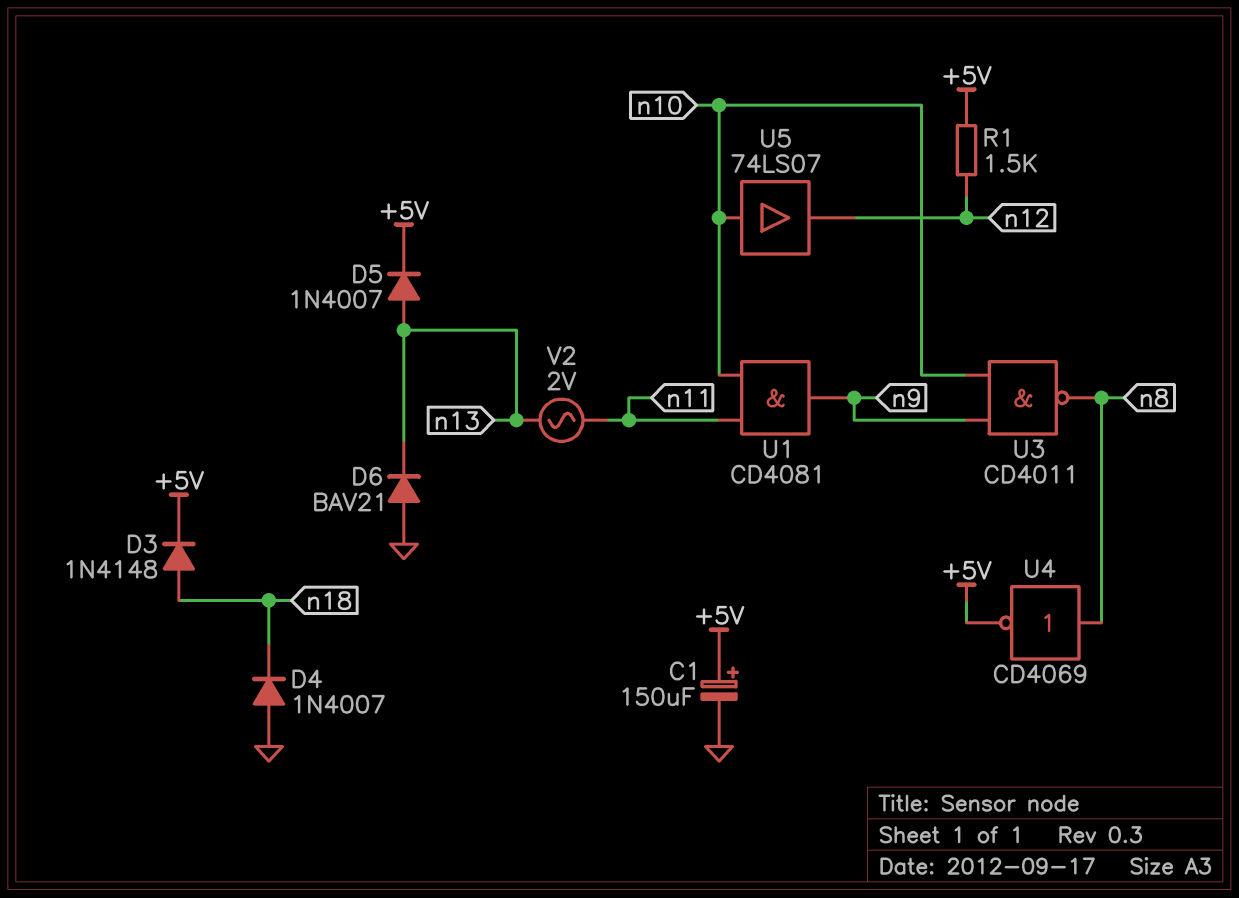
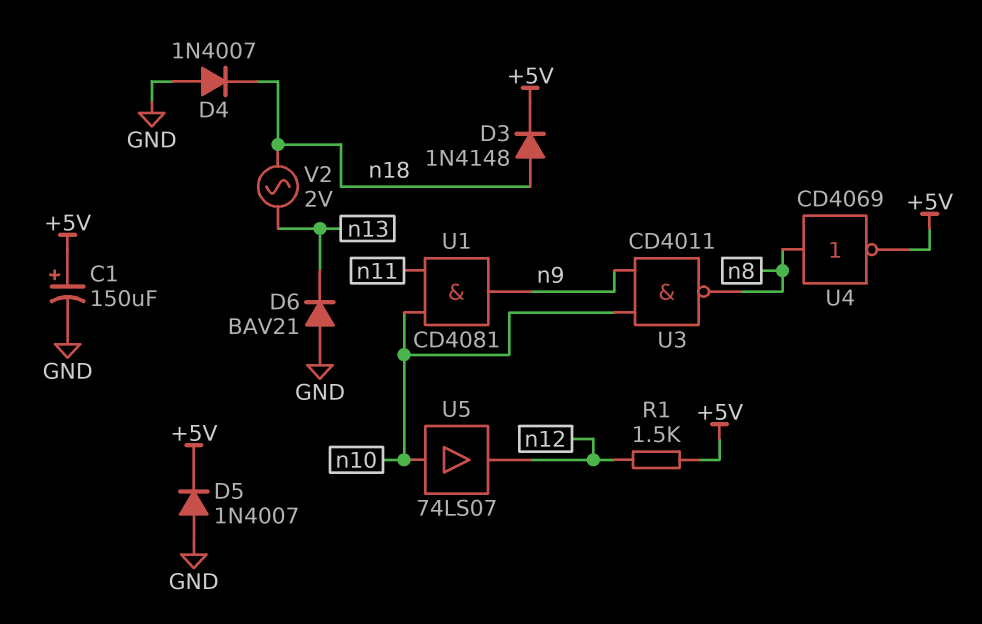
D5: diode 1N4007 (A n13, K +5V) -> diode 1N4007 (A GND, K +5V)
V2: AC 2V (n11, n13) -> AC 2V (n13, n18)

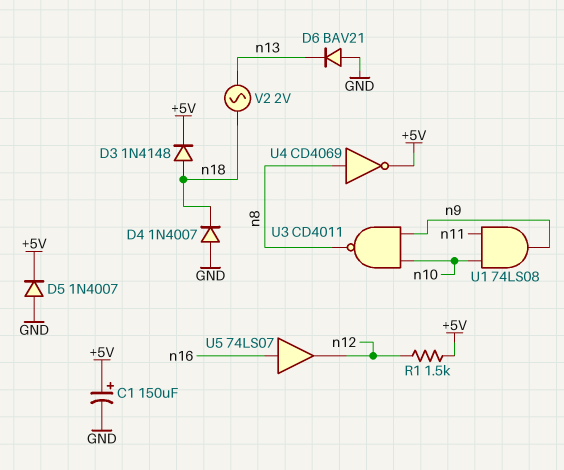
U1: AND CD4081 (in n10, in n11, out n9) -> AND 74LS08 (in n10, in n11, out n9)
U5: buffer 74LS07 (in n10, out n12) -> buffer 74LS07 (in n16, out n12)

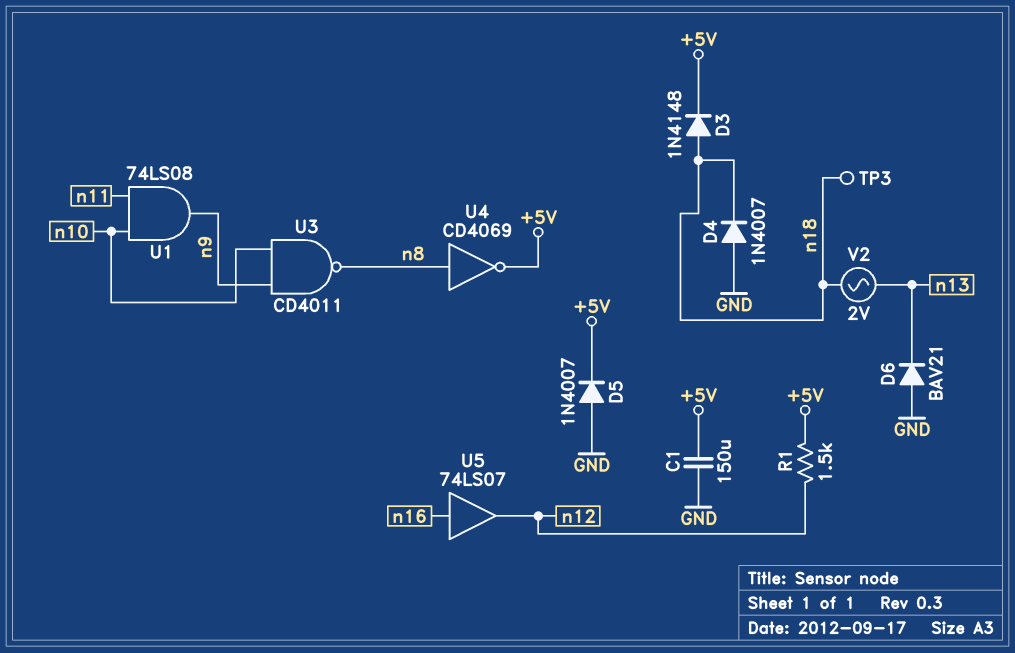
C1: 150uF (plus +5V, minus GND) -> 150uF (+5V, GND)
TP3: none -> test point (n18)

